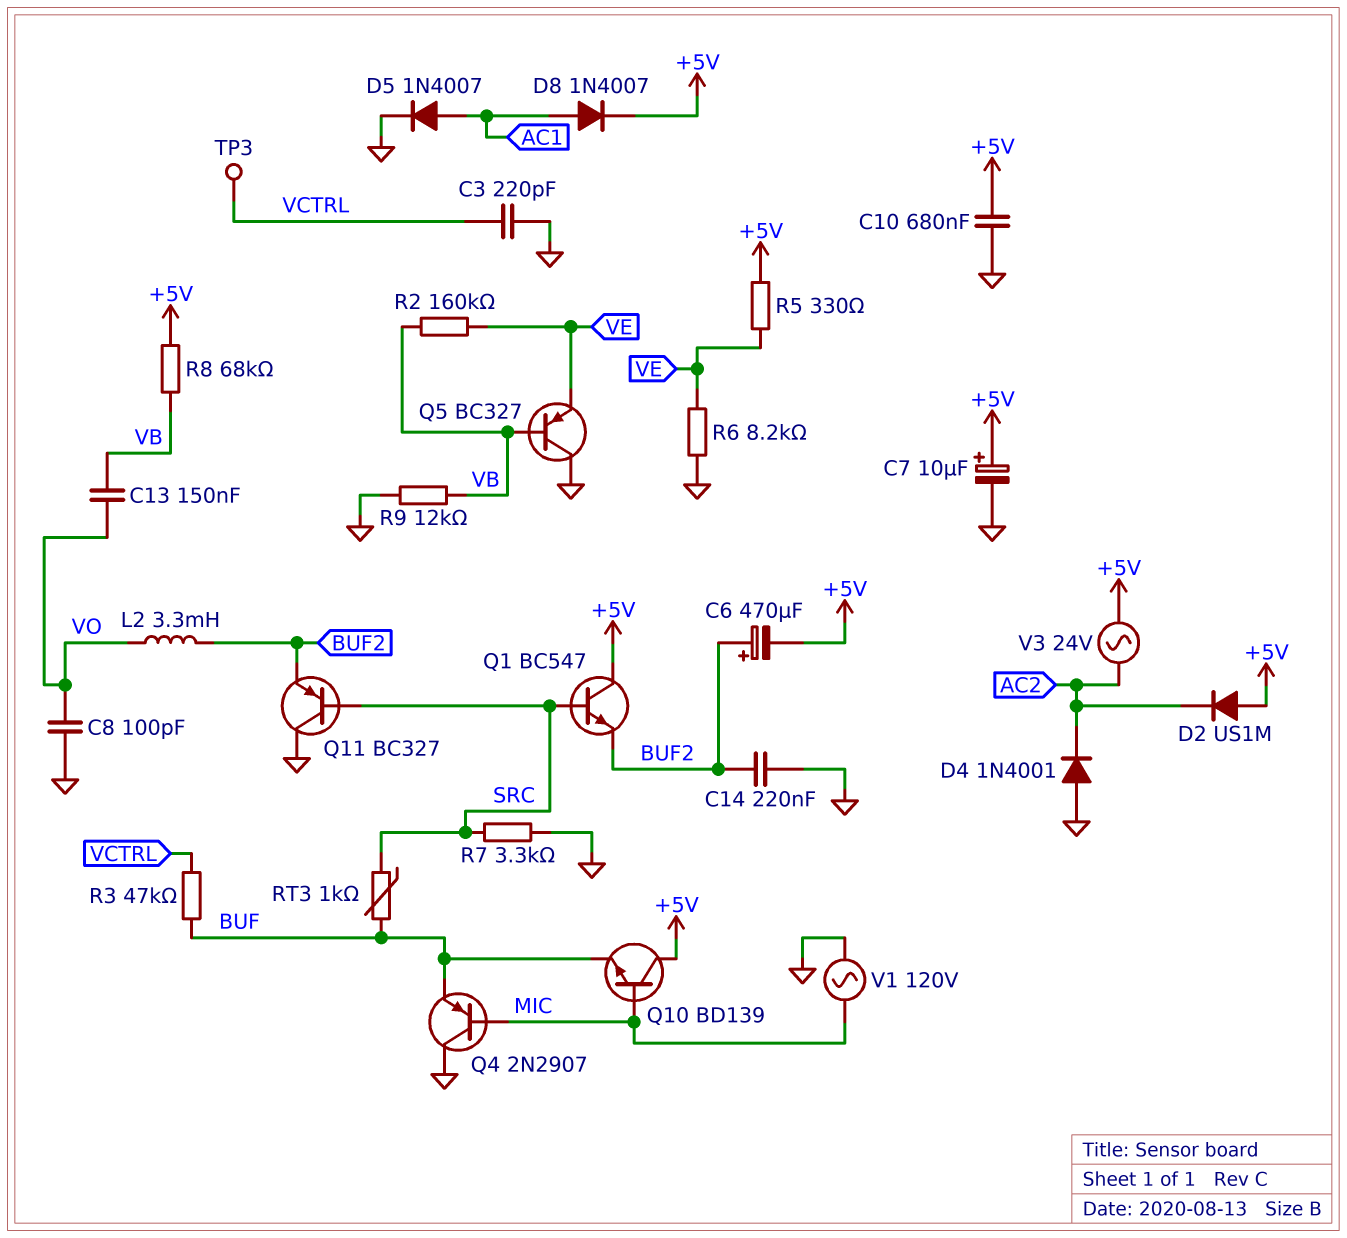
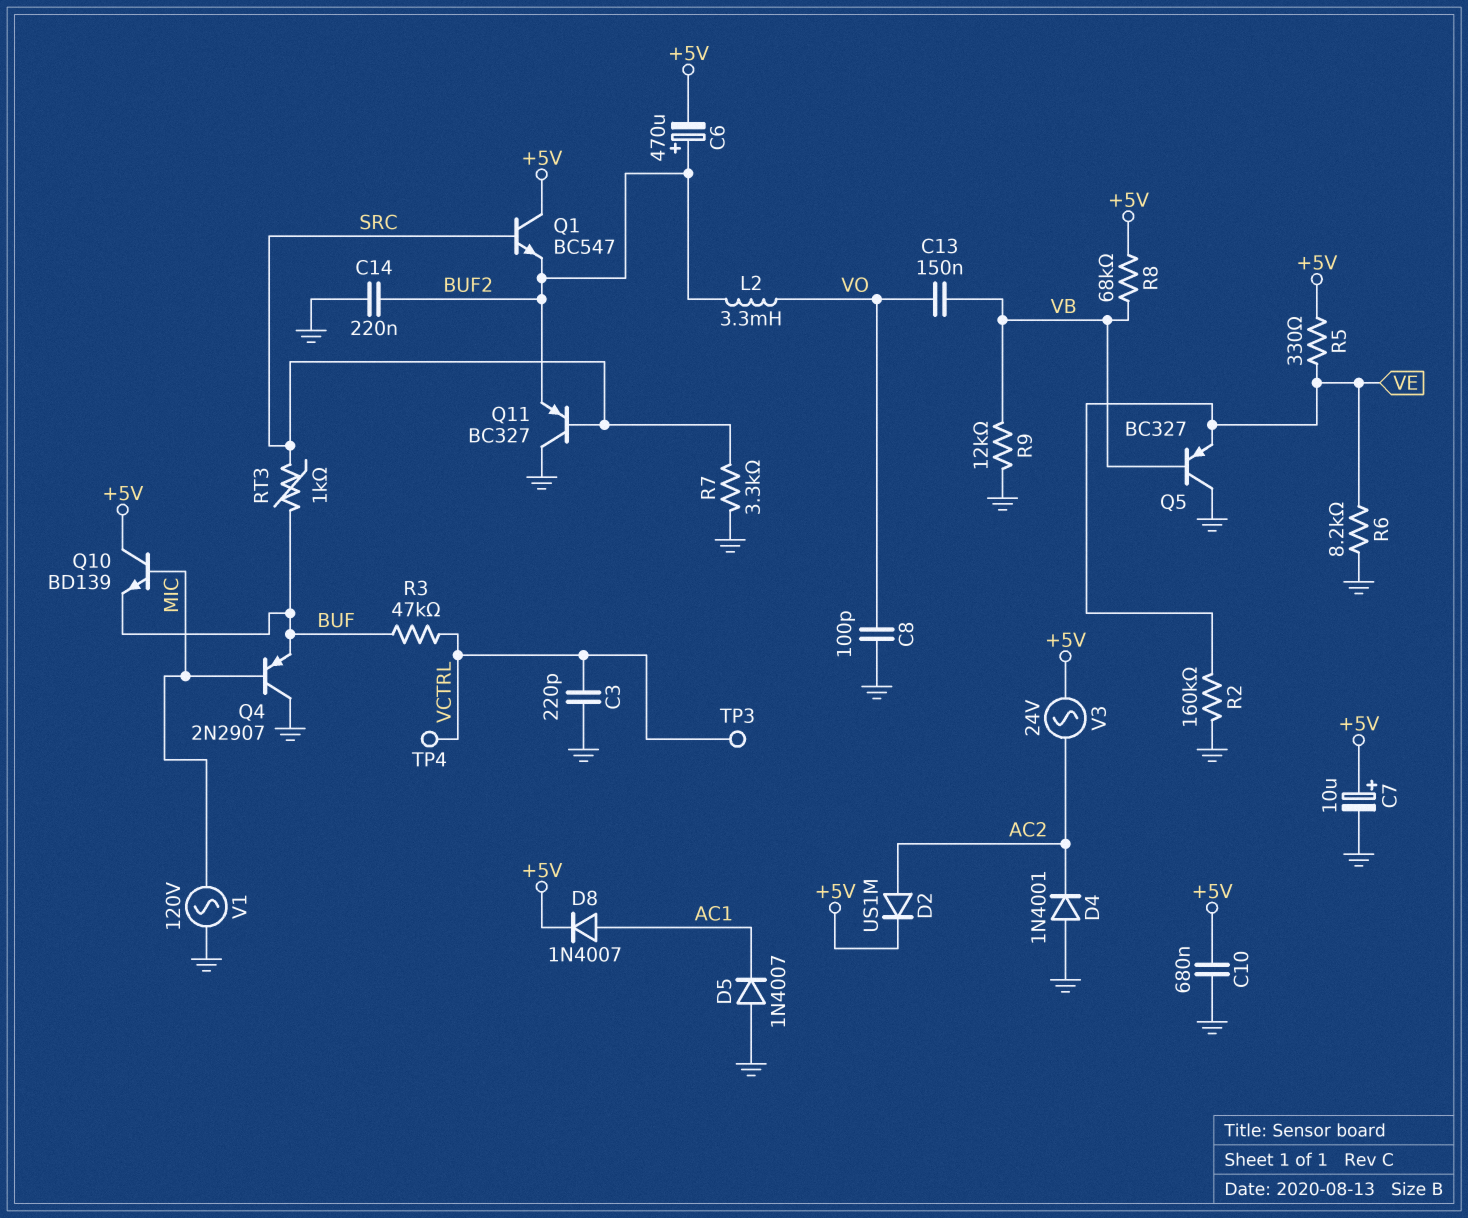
D2: diode US1M (A +5V, K AC2) -> diode US1M (A AC2, K +5V)
D5: diode 1N4007 (A AC1, K GND) -> diode 1N4007 (A GND, K AC1)
R2: 160k (VB, VE) -> 160k (GND, VE)
TP4: none -> test point (VCTRL)

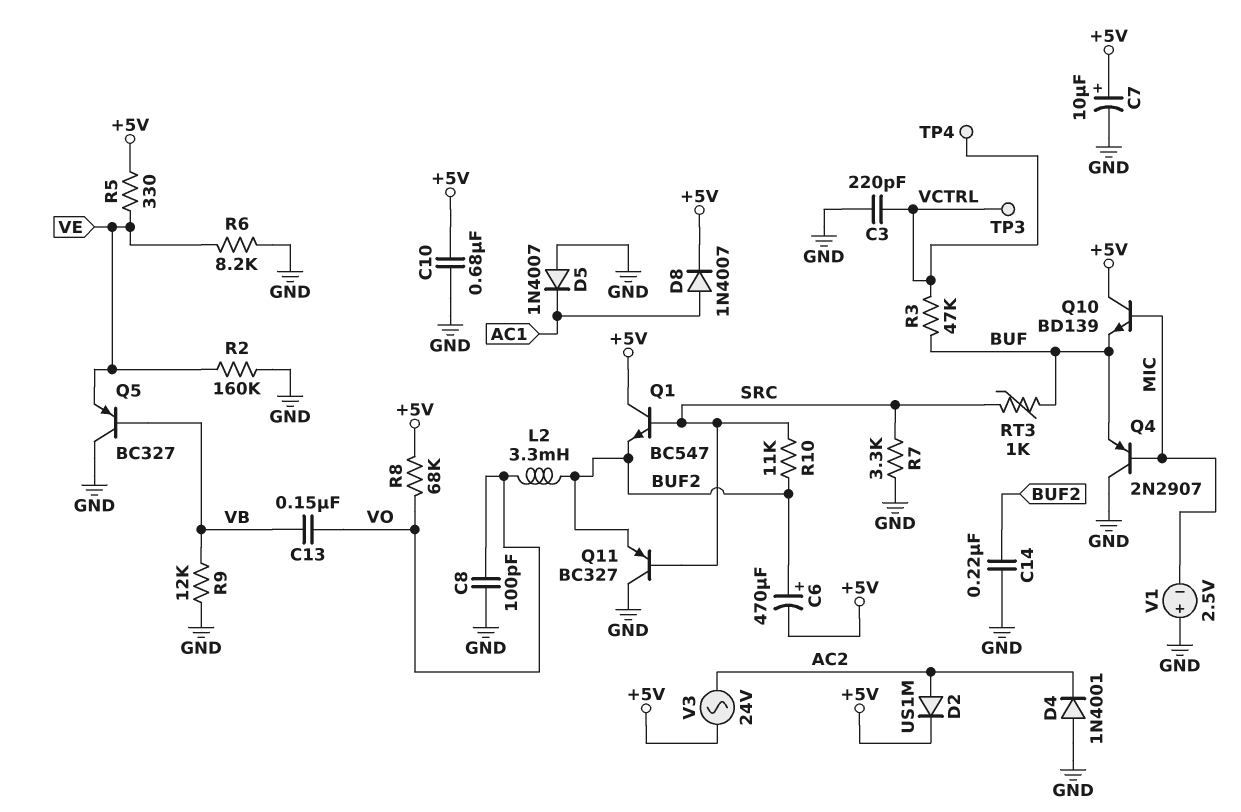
R8: 68k (+5V, VB) -> 68k (+5V, VO)
R10: none -> 11k (BUF2, SRC)
V1: AC 120V (GND, MIC) -> 2.5V (plus GND, minus MIC)

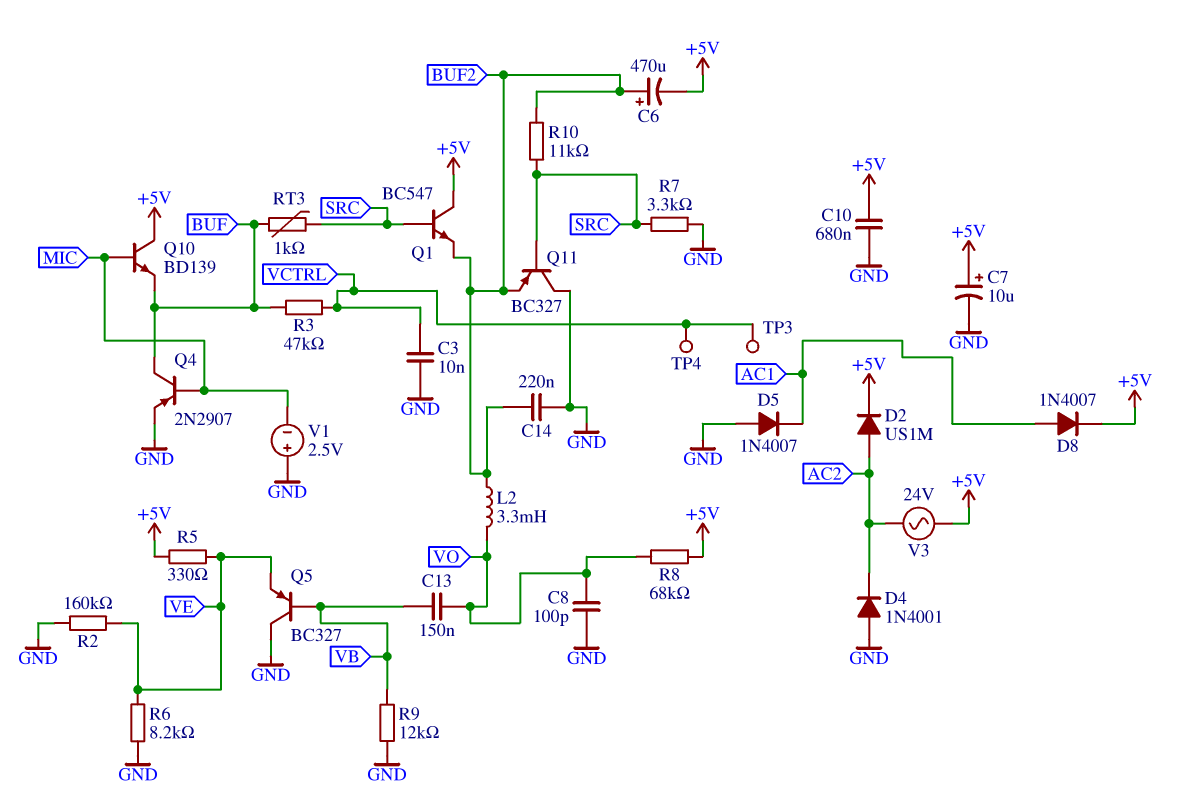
C3: 220pF (GND, VCTRL) -> 10nF (GND, VCTRL)
Q4: PNP 2N2907 (B MIC, C GND, E BUF) -> PNP 2N2907 (B MIC, C BUF, E GND)

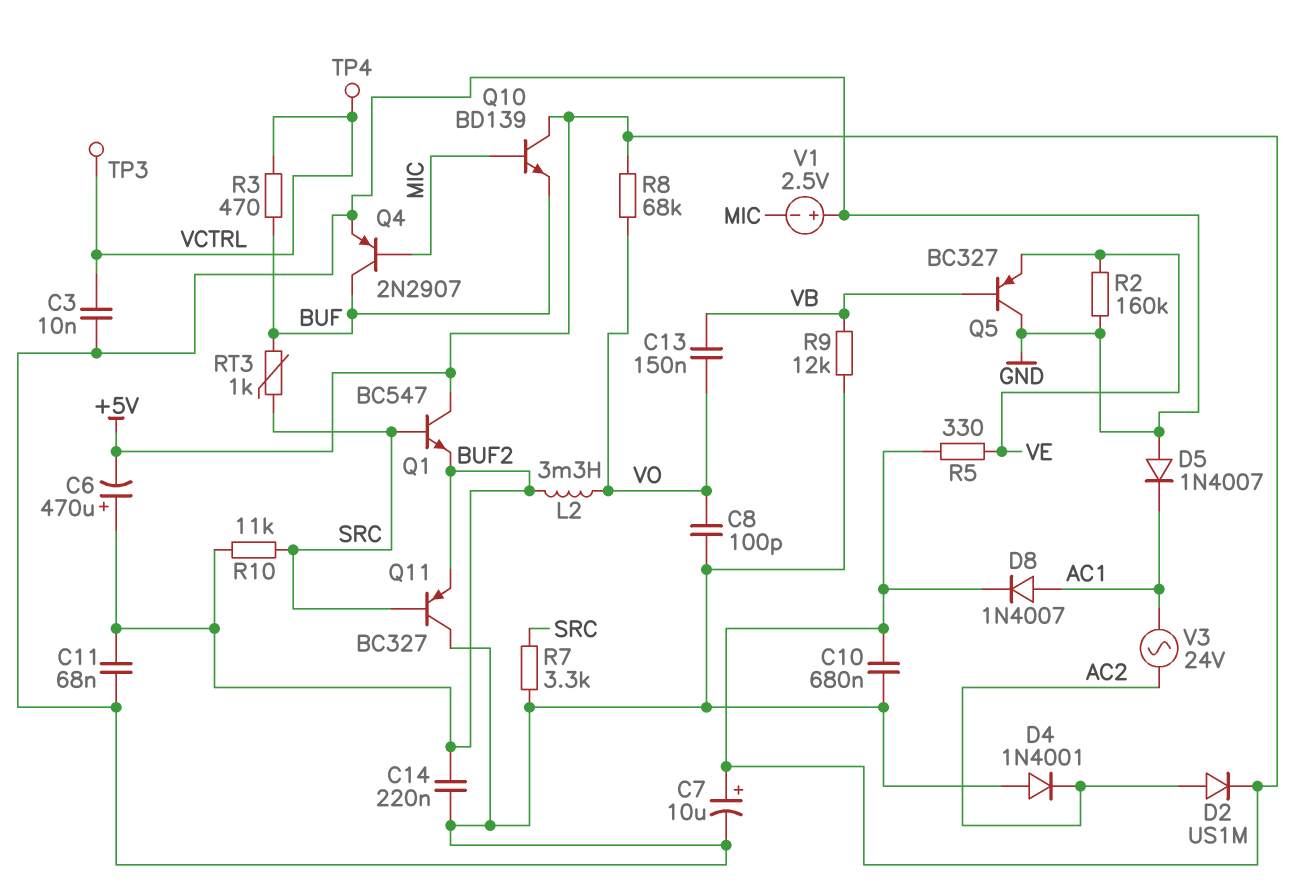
C11: none -> 68nF (BUF2, GND)
R3: 47k (BUF, VCTRL) -> 470 (BUF, VCTRL)
R6: 8.2k (GND, VE) -> none
V3: AC 24V (+5V, AC2) -> AC 24V (AC1, AC2)

